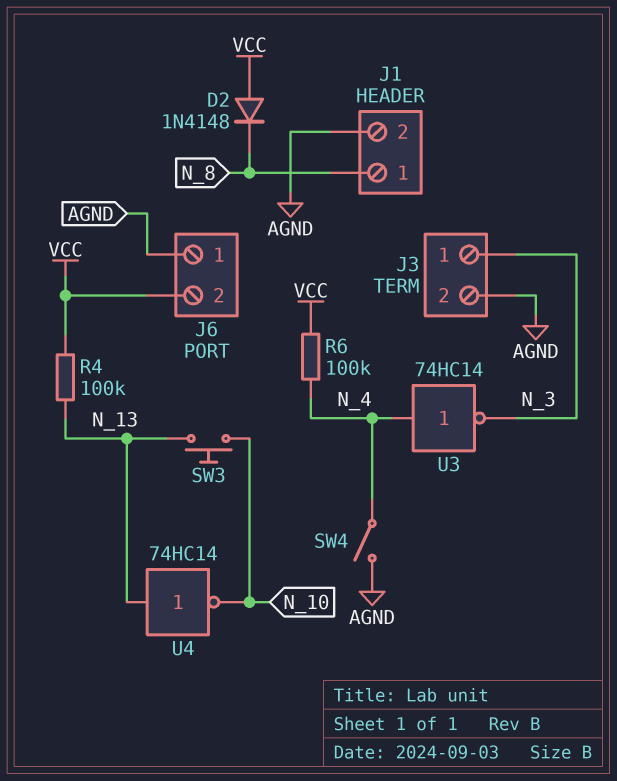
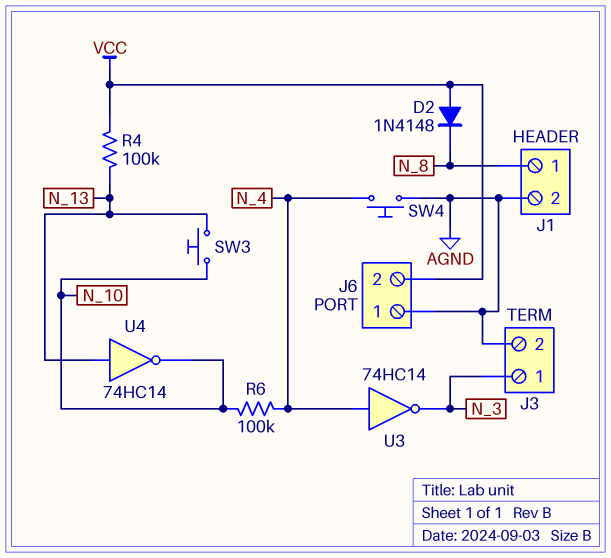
R6: 100k (N_4, VCC) -> 100k (N_4, N_10)
SW4: switch (AGND, N_4) -> button (AGND, N_4)

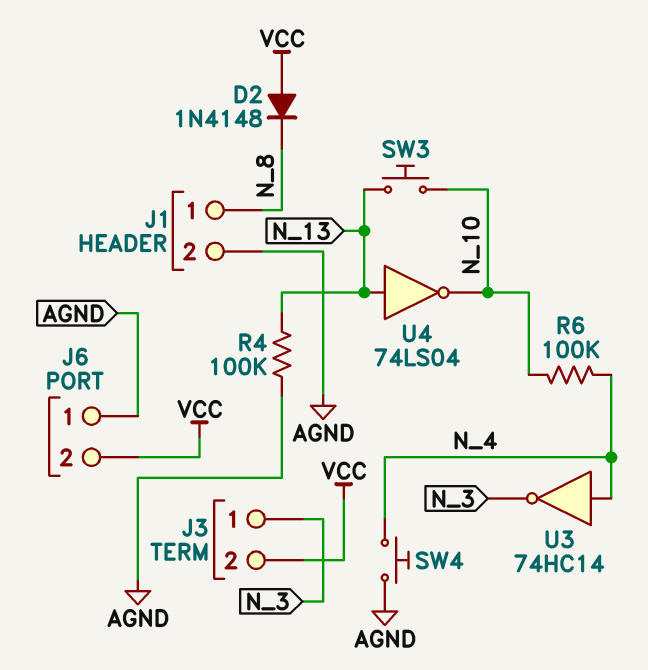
J3 pin 2: AGND -> VCC
R4: 100k (N_13, VCC) -> 100k (AGND, N_13)
U4: NOT 74HC14 (in N_13, out N_10) -> NOT 74LS04 (in N_13, out N_10)

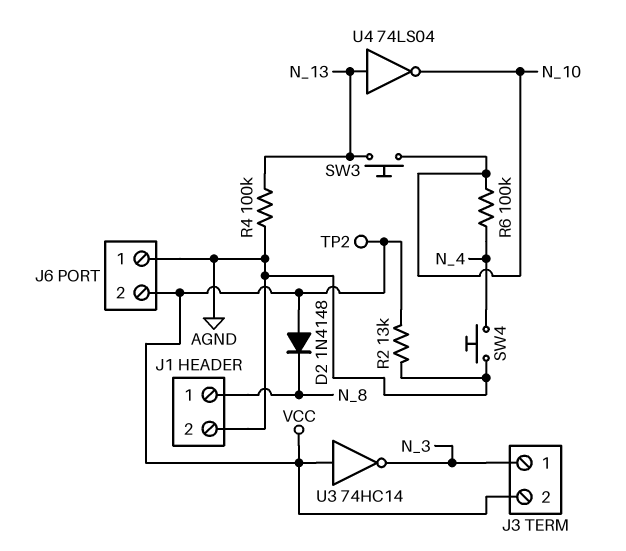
R2: none -> 13k (AGND, VCC)
TP2: none -> test point (VCC)
U3: NOT 74HC14 (in N_4, out N_3) -> NOT 74HC14 (in VCC, out N_3)

